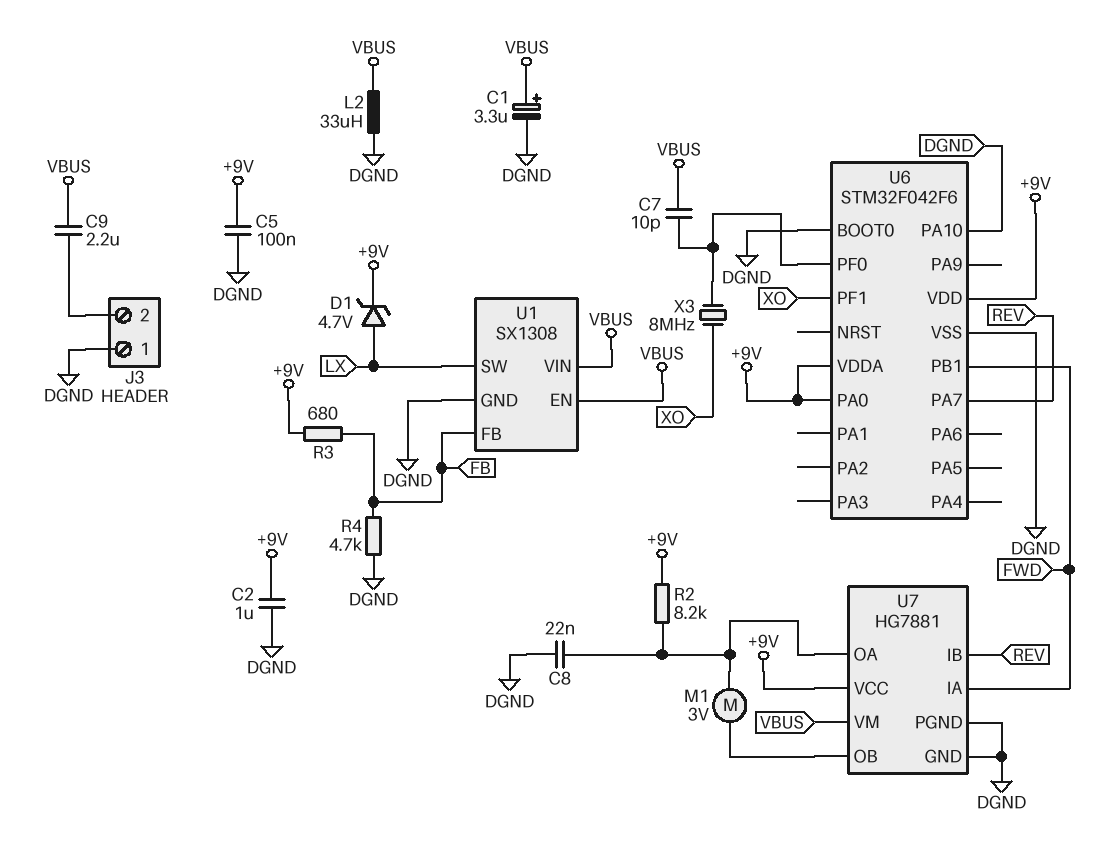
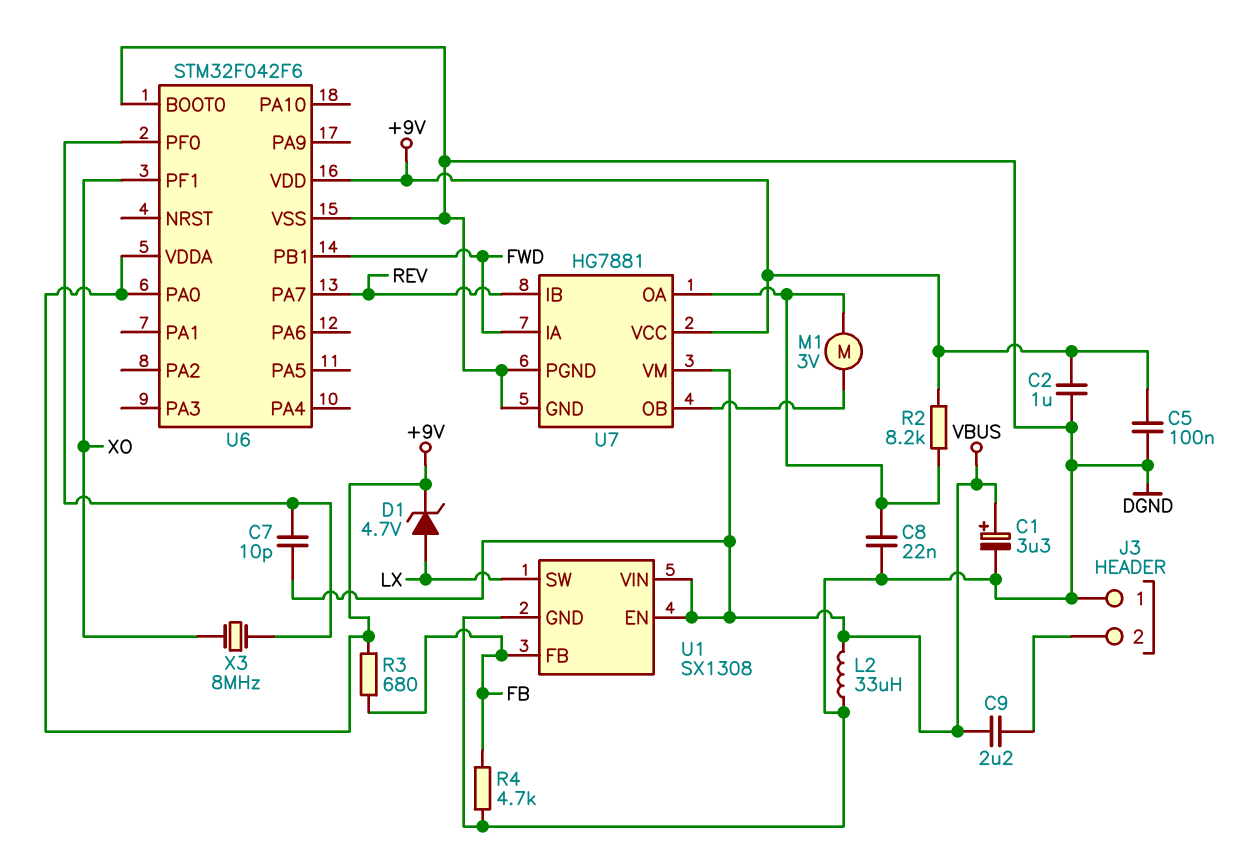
U6 pin PA10: DGND -> none

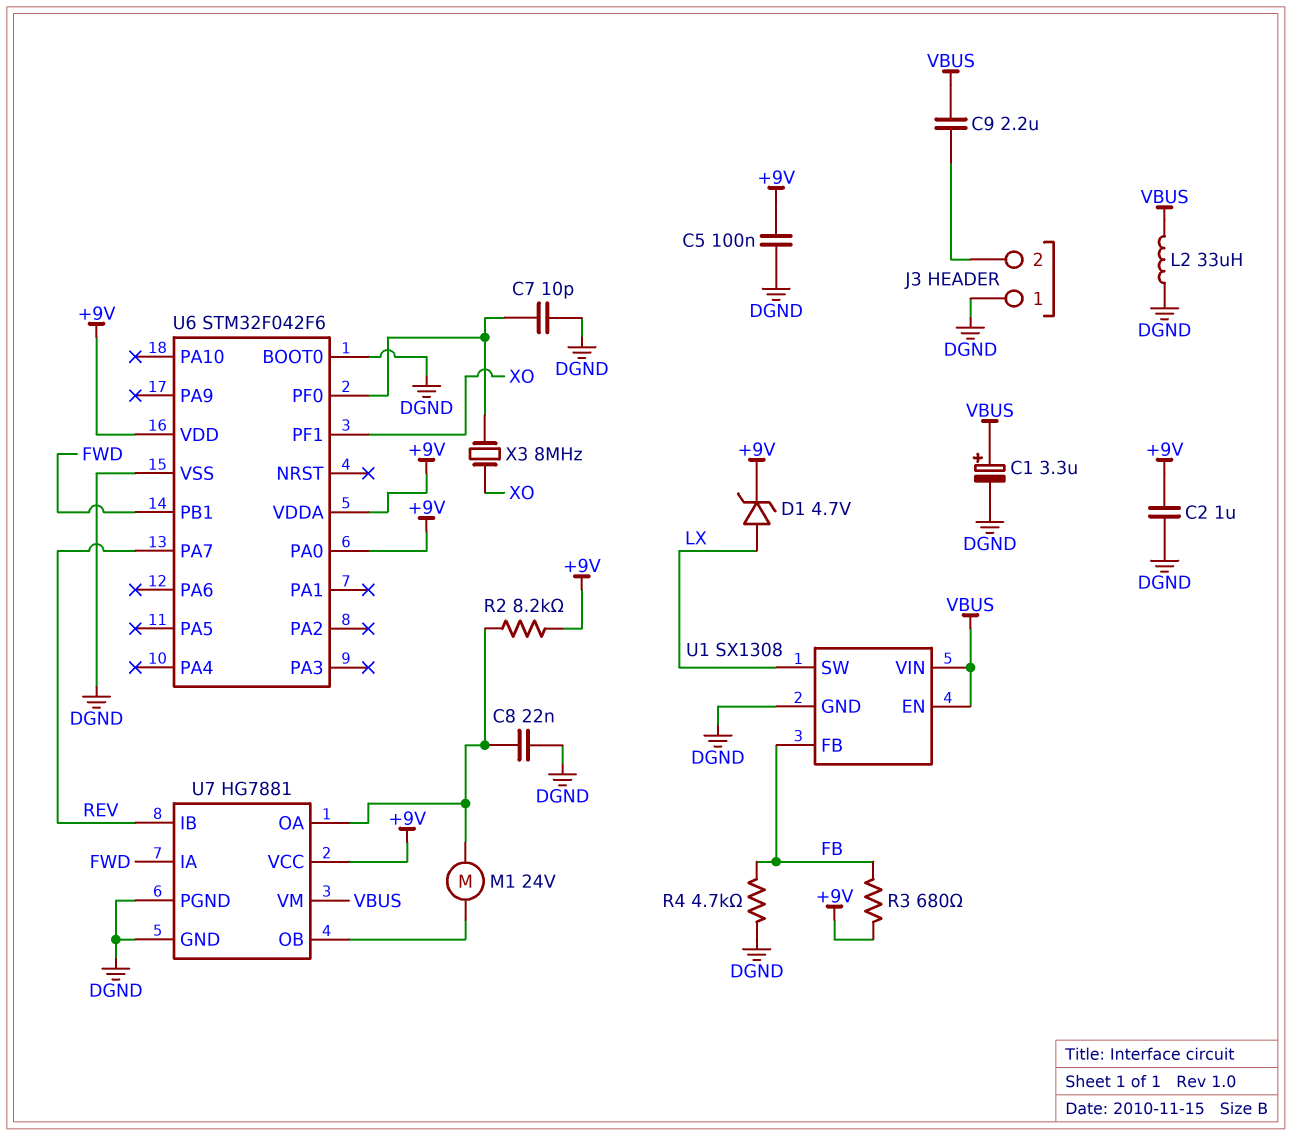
C7: 10pF (U6/PF0, VBUS) -> 10pF (DGND, U6/PF0)
M1: motor 3V (U7/OA, U7/OB) -> motor 24V (U7/OA, U7/OB)

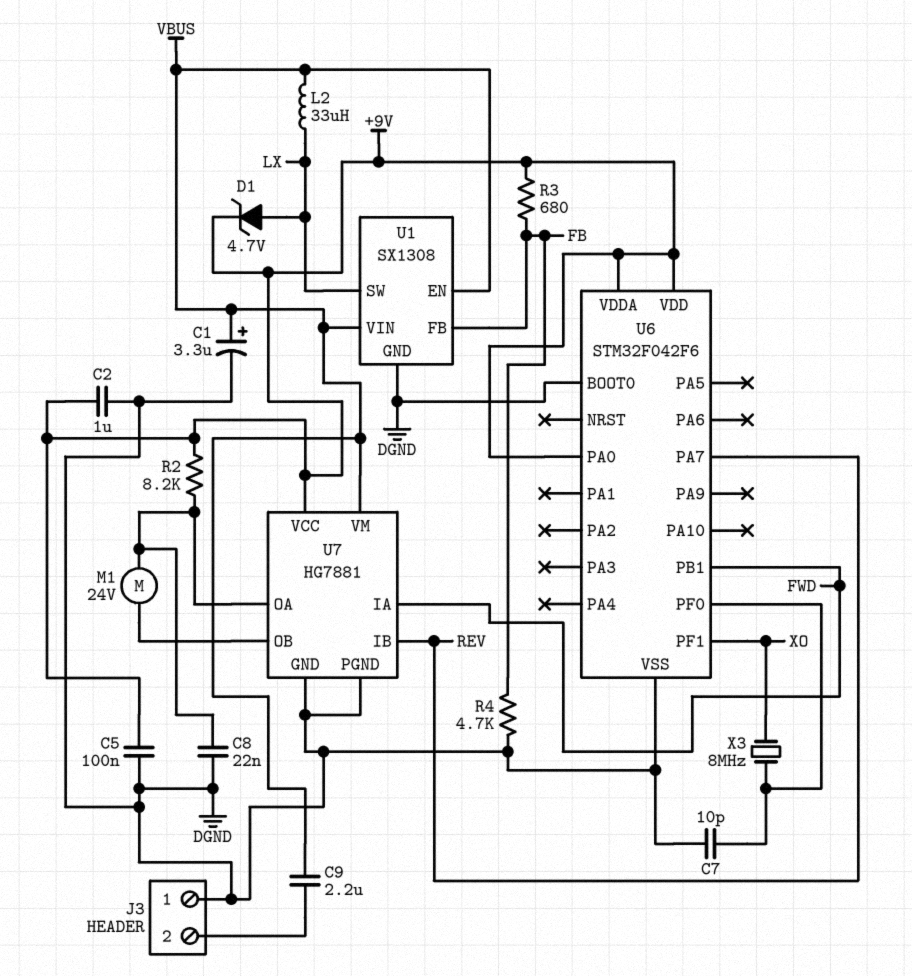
L2: 33uH (DGND, VBUS) -> 33uH (LX, VBUS)

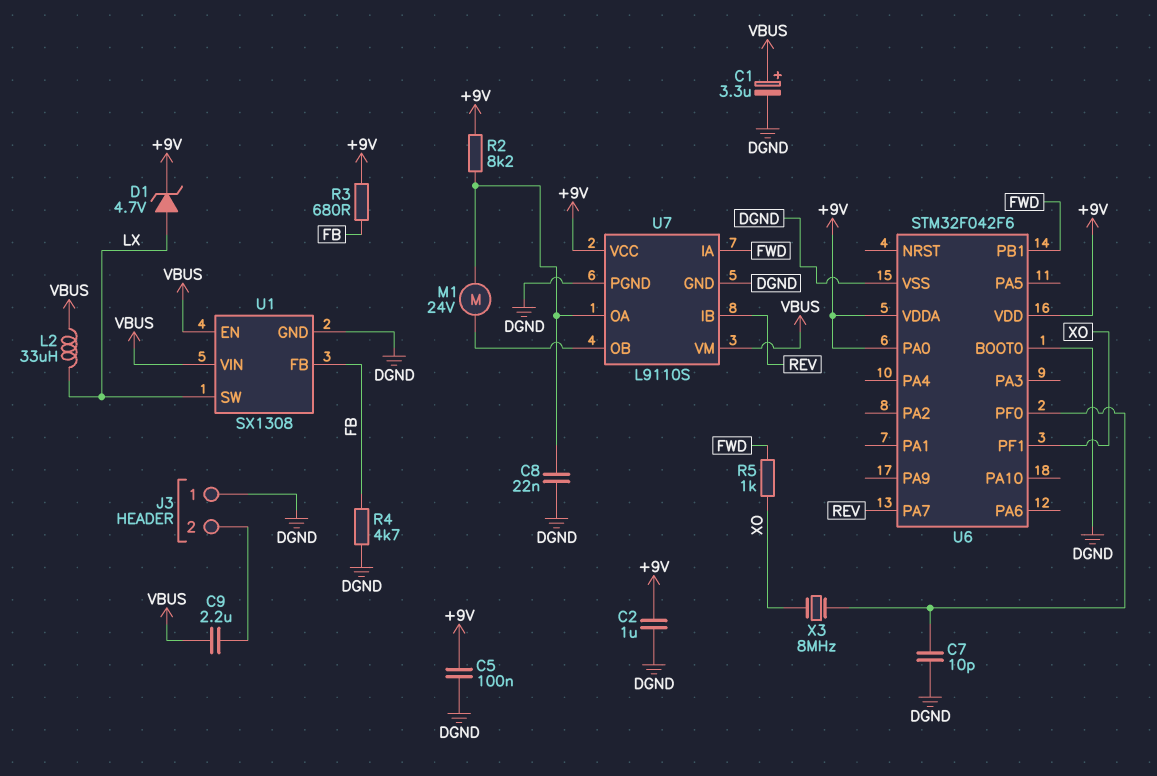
R5: none -> 1k (FWD, XO)
U7: HG7881 -> L9110S

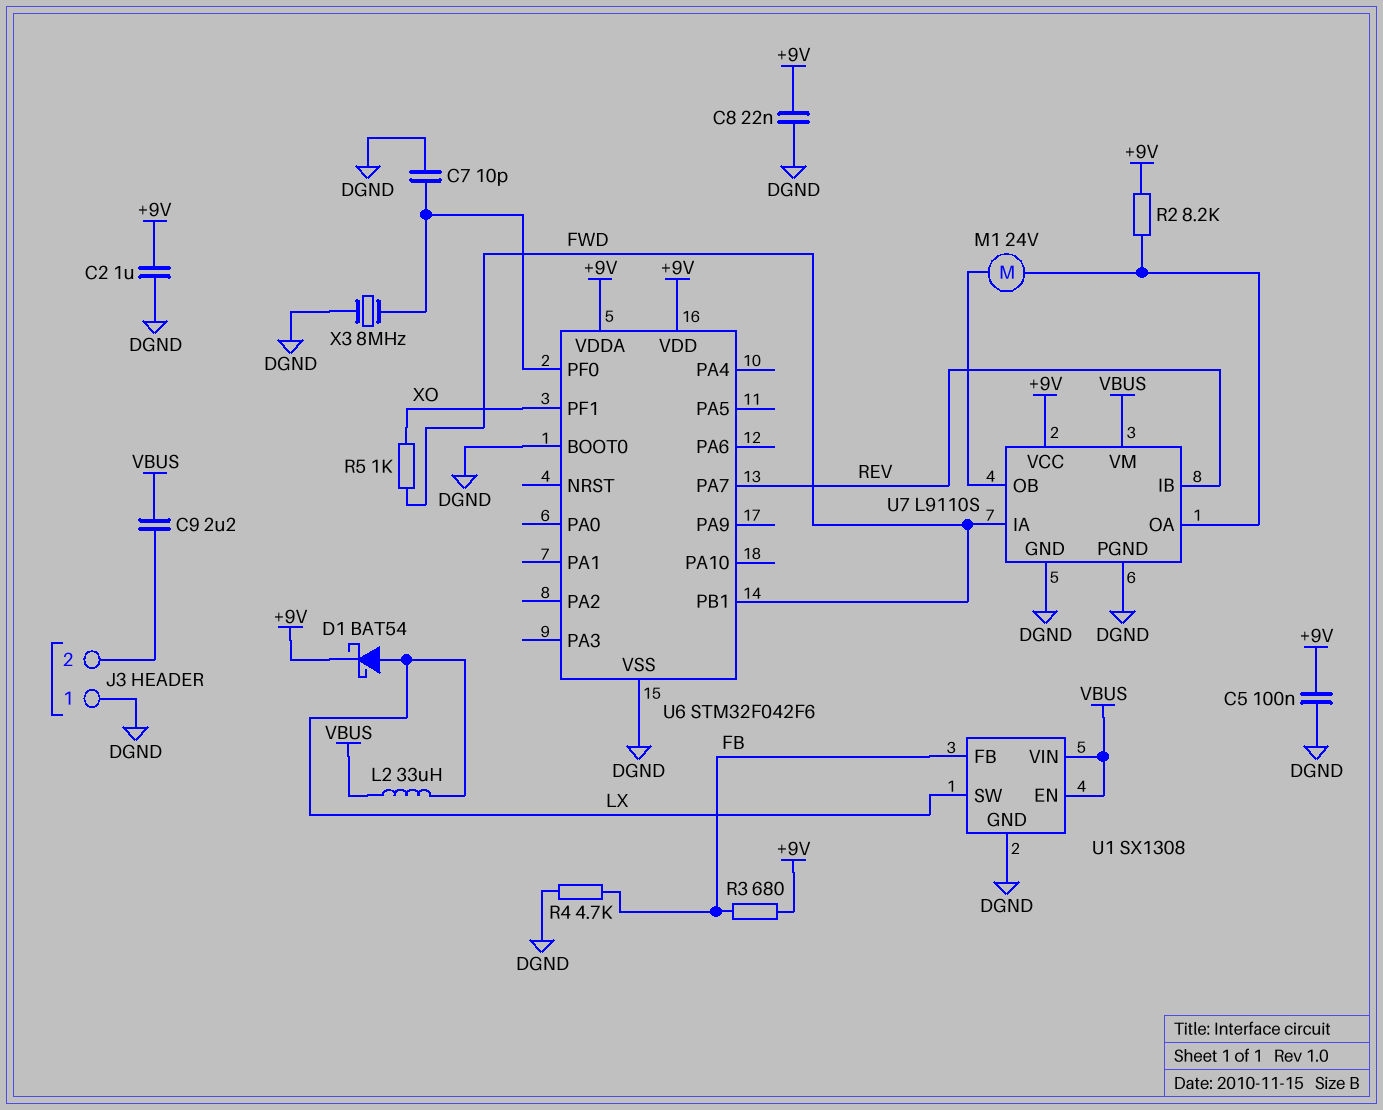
C1: 3.3uF (plus VBUS, minus DGND) -> none
C8: 22nF (DGND, U7/OA) -> 22nF (+9V, DGND)
D1: zener 4.7V (A LX, K +9V) -> schottky BAT54 (A LX, K +9V)
U6 pin PA0: +9V -> none
X3: 8MHz (U6/PF0, XO) -> 8MHz (DGND, U6/PF0)

